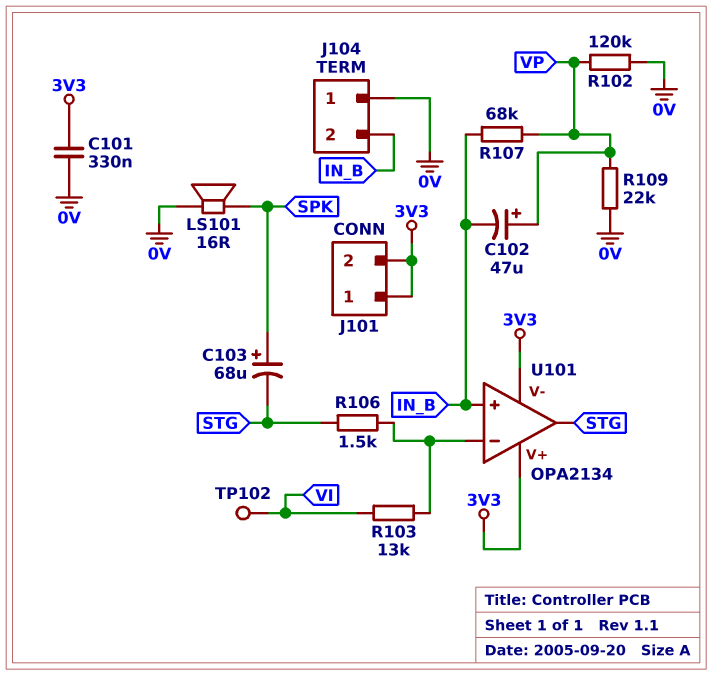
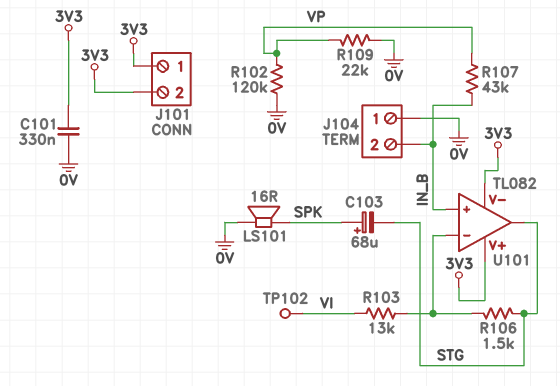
C102: 47uF (plus VP, minus IN_B) -> none
R107: 68k (IN_B, VP) -> 43k (IN_B, VP)
U101: OPA2134 -> TL082

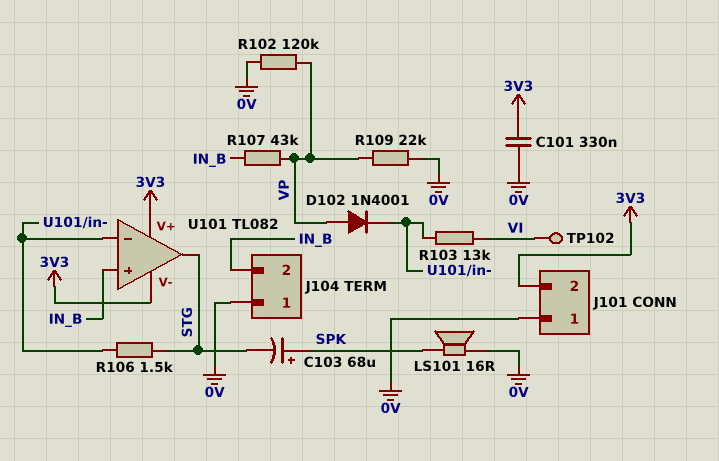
D102: none -> diode 1N4001 (A VP, K U101/in-)
J101 pin 1: 3V3 -> 0V

